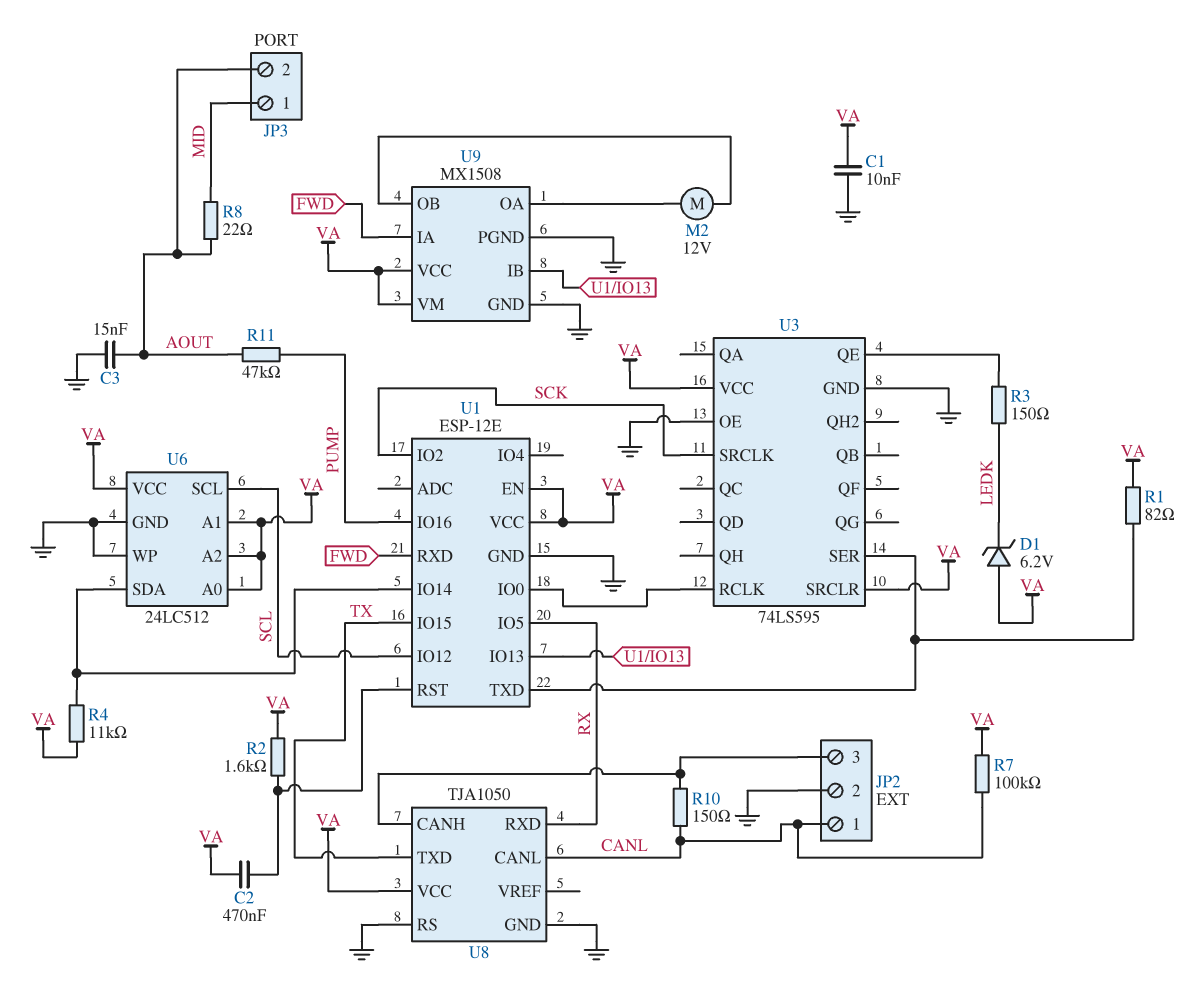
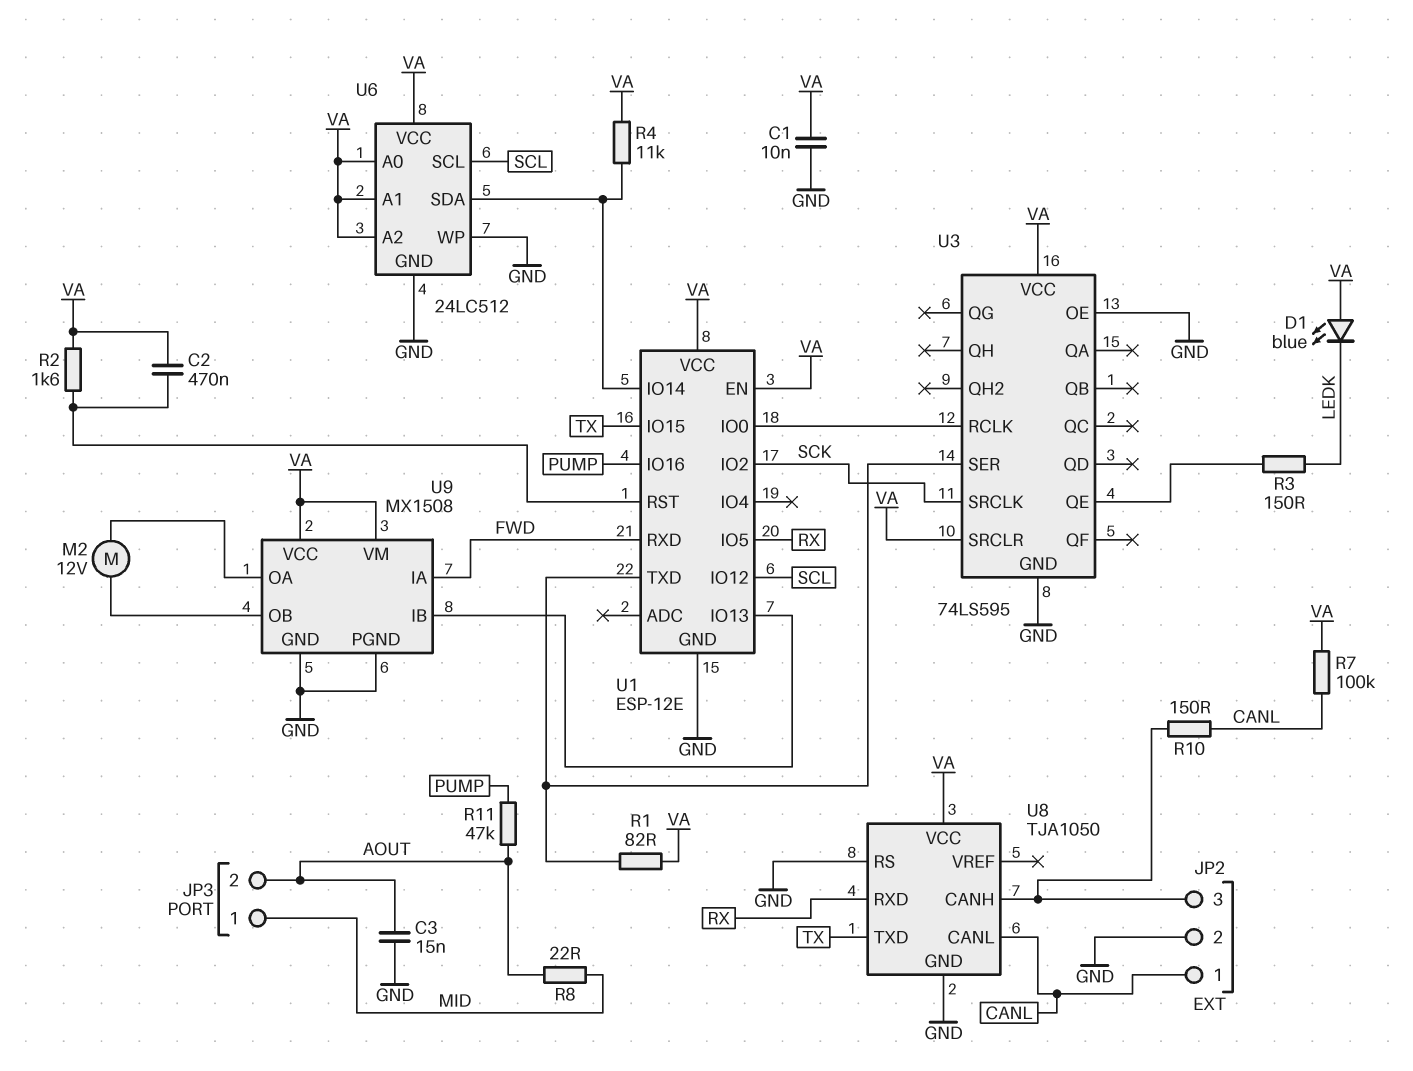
D1: zener 6.2V (A VA, K LEDK) -> LED blue (A VA, K LEDK)

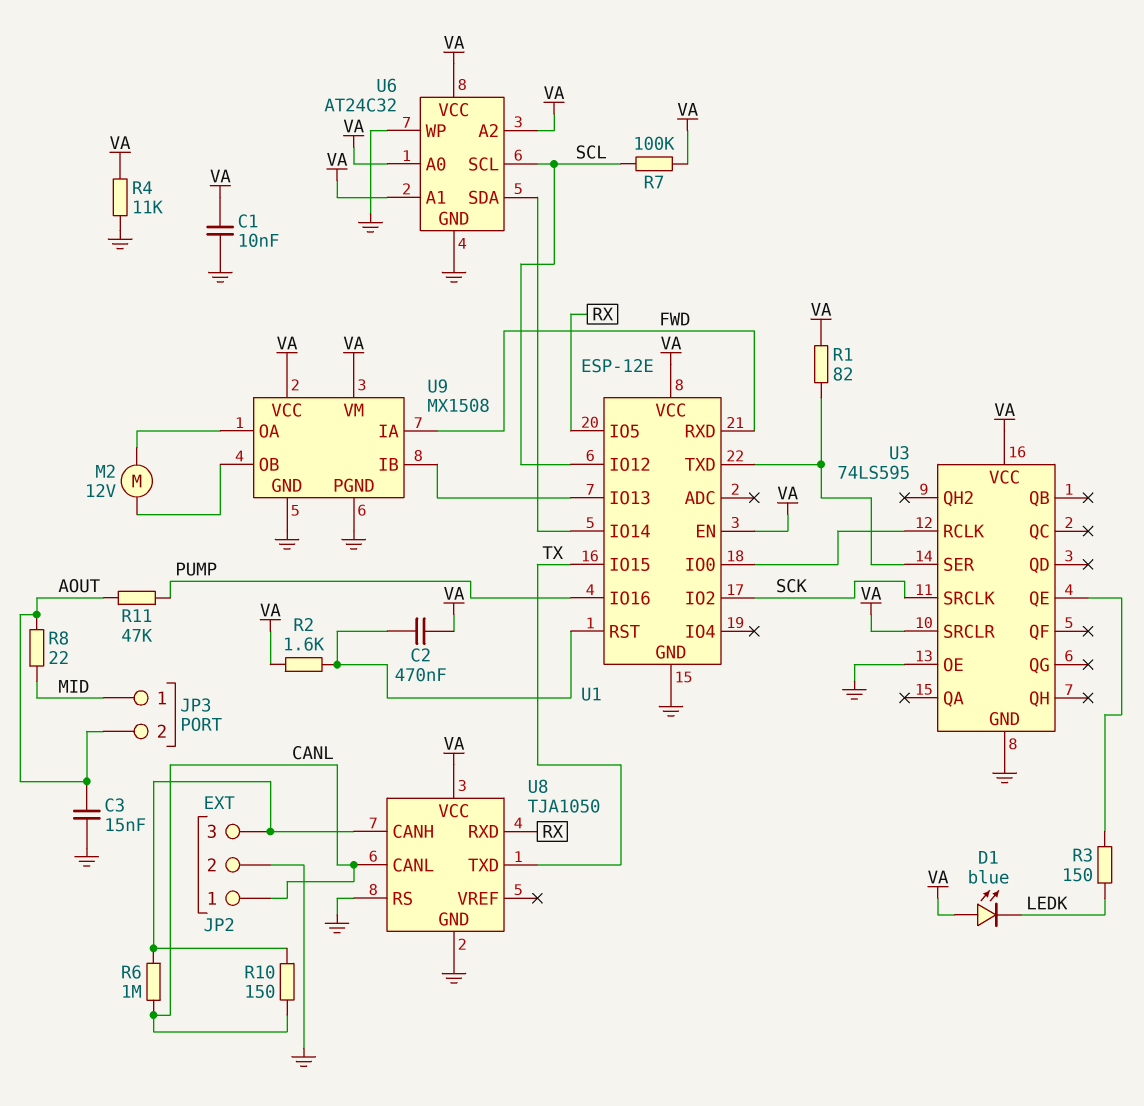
R4: 11k (U1/IO14, VA) -> 11k (GND, VA)
R6: none -> 1M (CANL, JP2/3)
R7: 100k (CANL, VA) -> 100k (SCL, VA)
U6: 24LC512 -> AT24C32

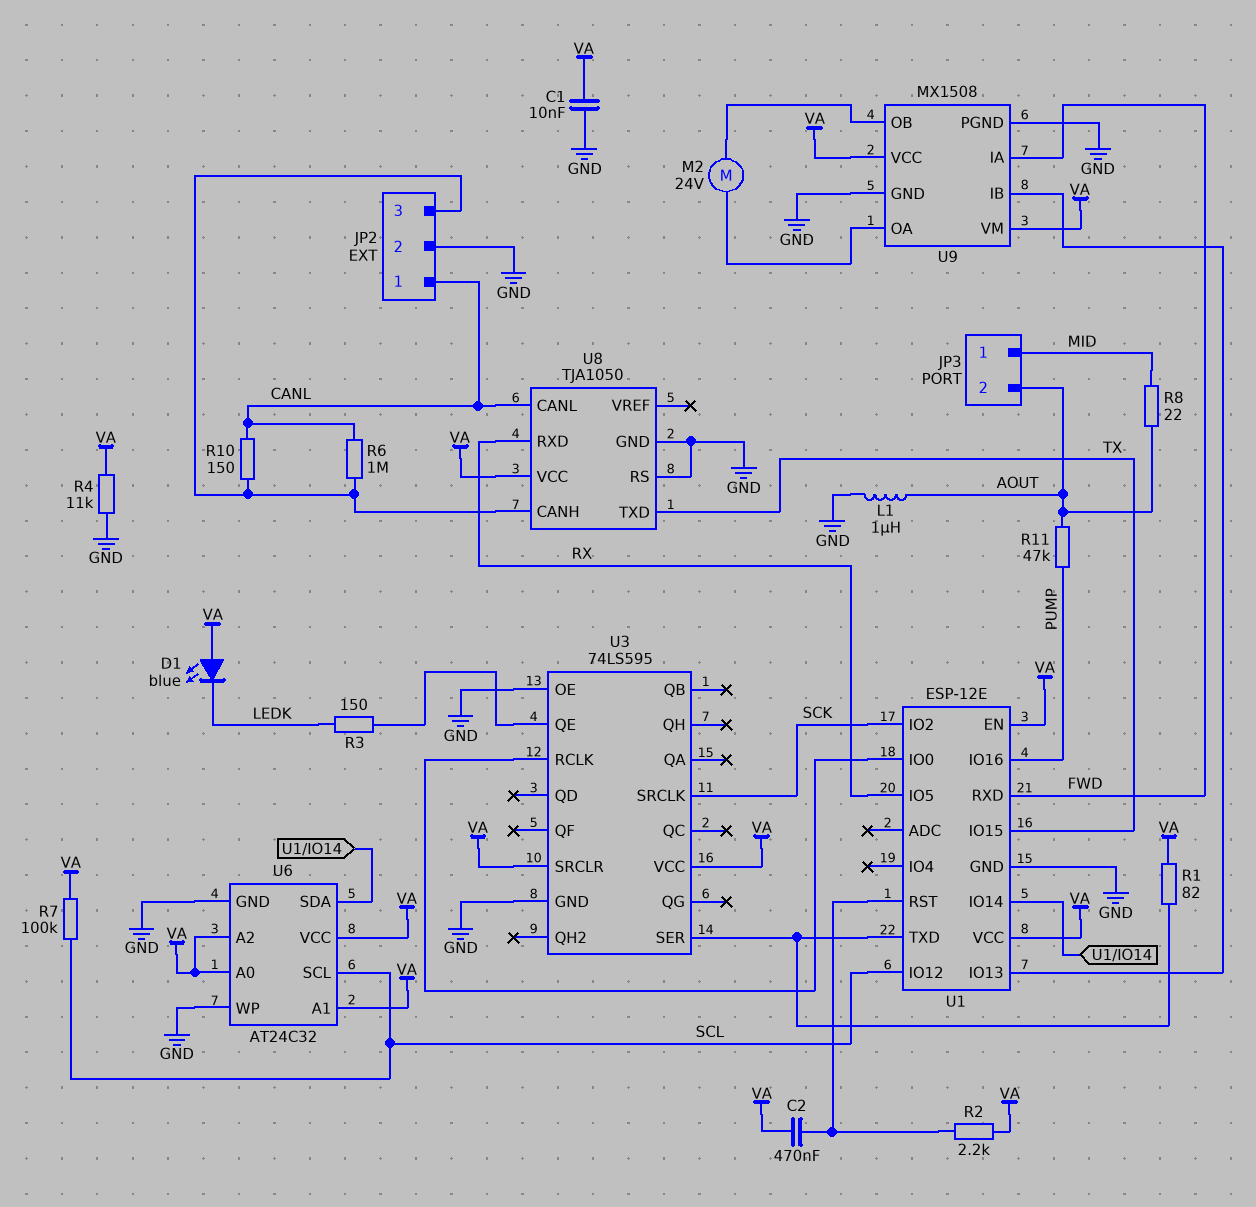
C3: 15nF (AOUT, GND) -> none
L1: none -> 1uH (AOUT, GND)
M2: motor 12V (U9/OA, U9/OB) -> motor 24V (U9/OA, U9/OB)
R2: 1.6k (U1/RST, VA) -> 2.2k (U1/RST, VA)

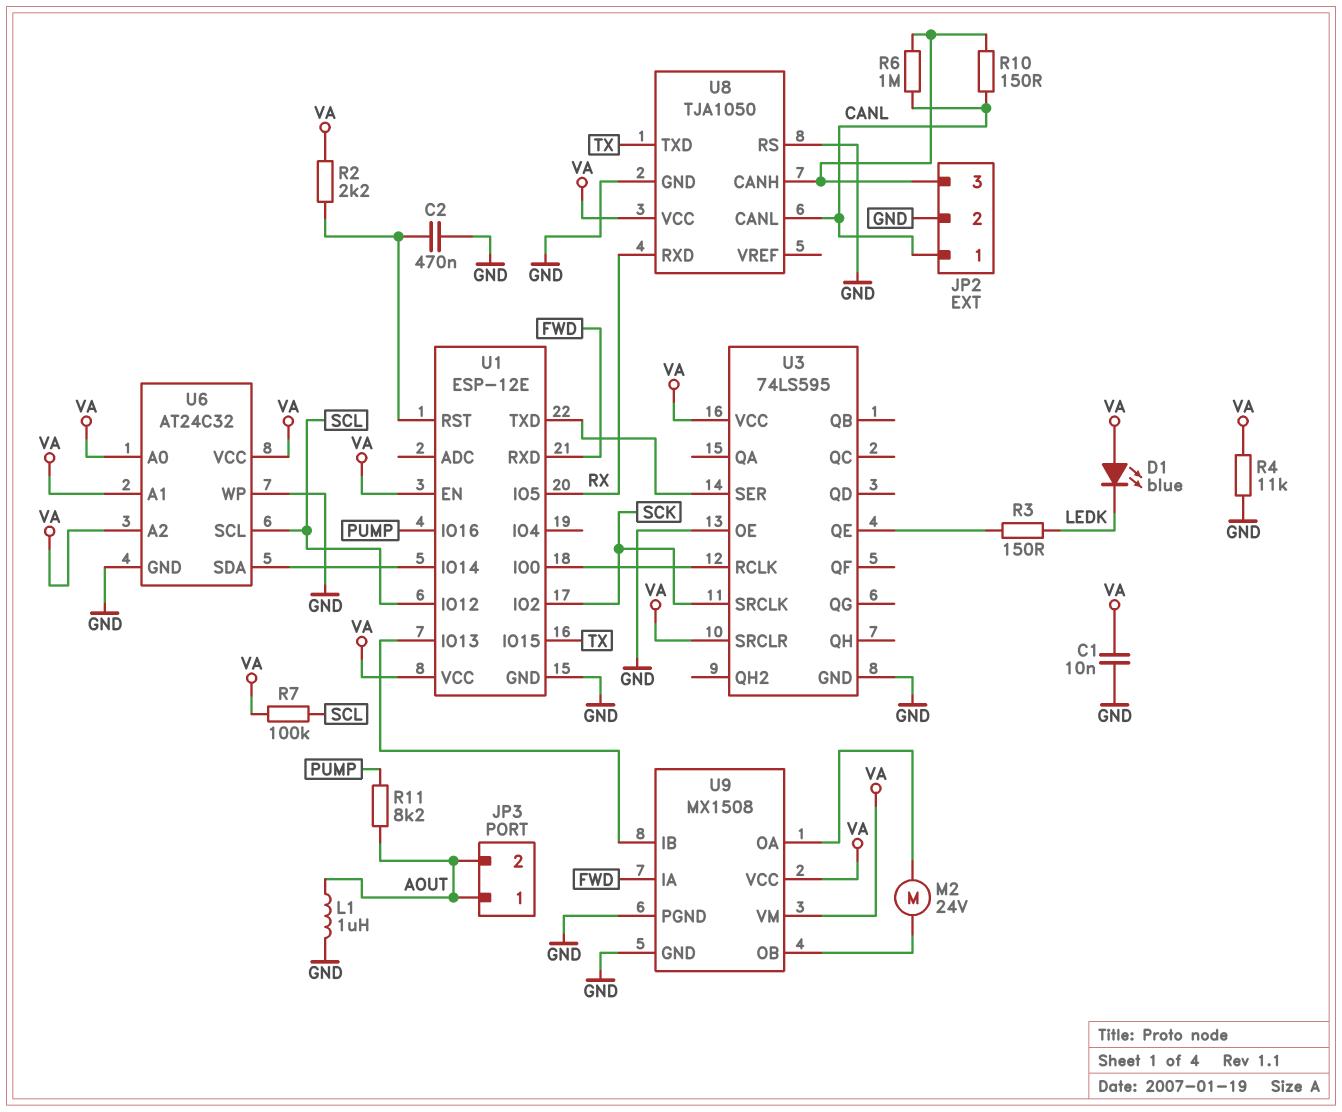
C2: 470nF (U1/RST, VA) -> 470nF (GND, U1/RST)
JP3 pin 1: MID -> AOUT
R1: 82 (U1/TXD, VA) -> none
R8: 22 (AOUT, MID) -> none
R11: 47k (AOUT, PUMP) -> 8.2k (AOUT, PUMP)

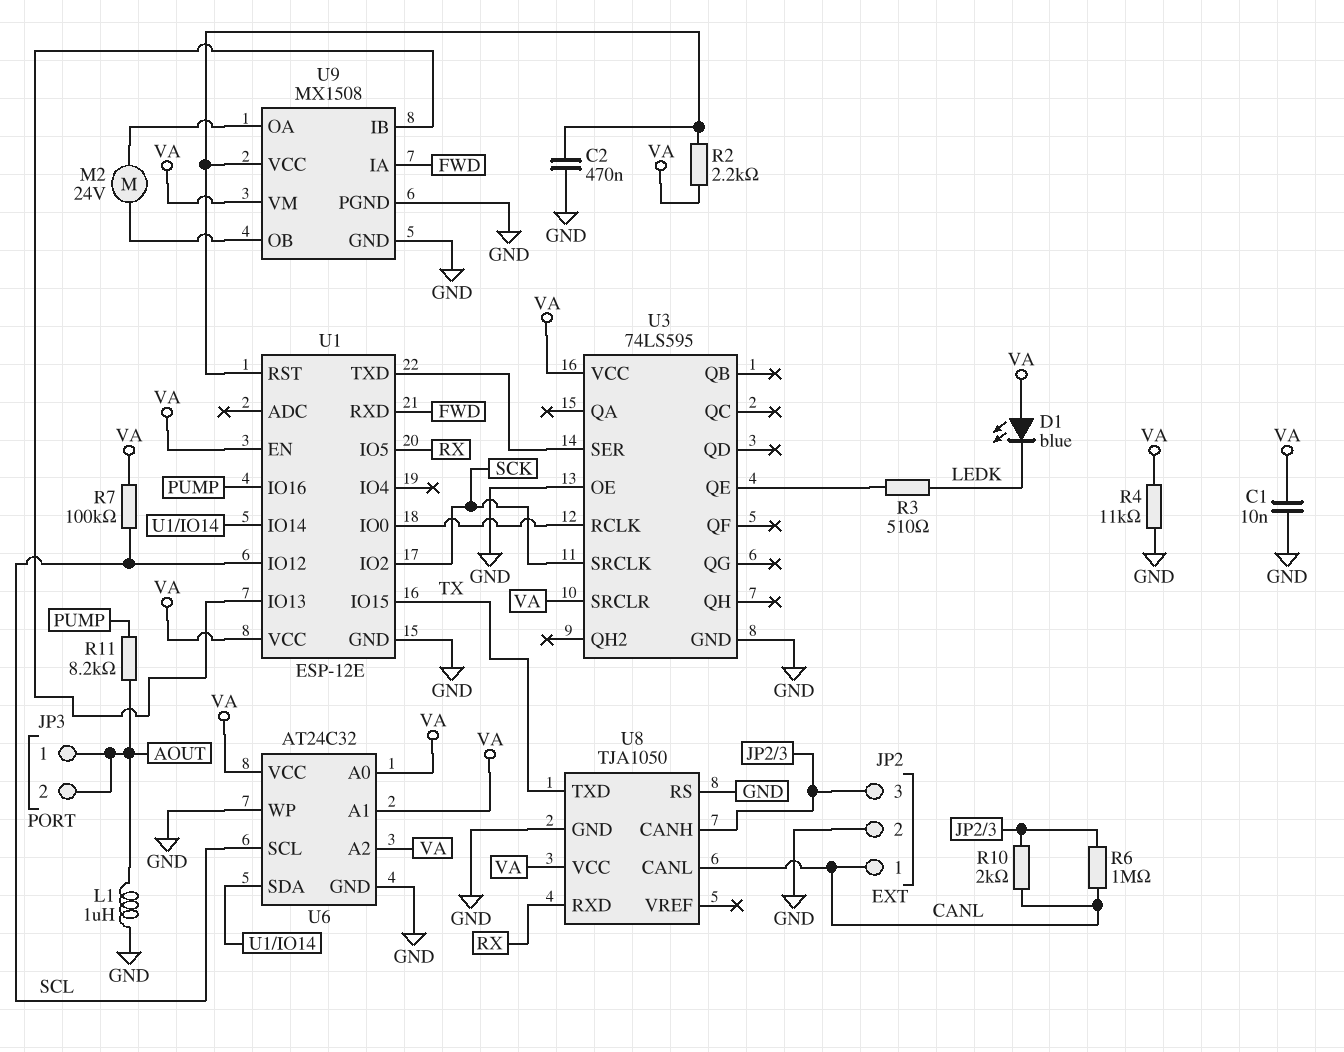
R3: 150 (LEDK, U3/QE) -> 510 (LEDK, U3/QE)
R10: 150 (CANL, JP2/3) -> 2k (CANL, JP2/3)
U9 pin VCC: VA -> U1/RST

